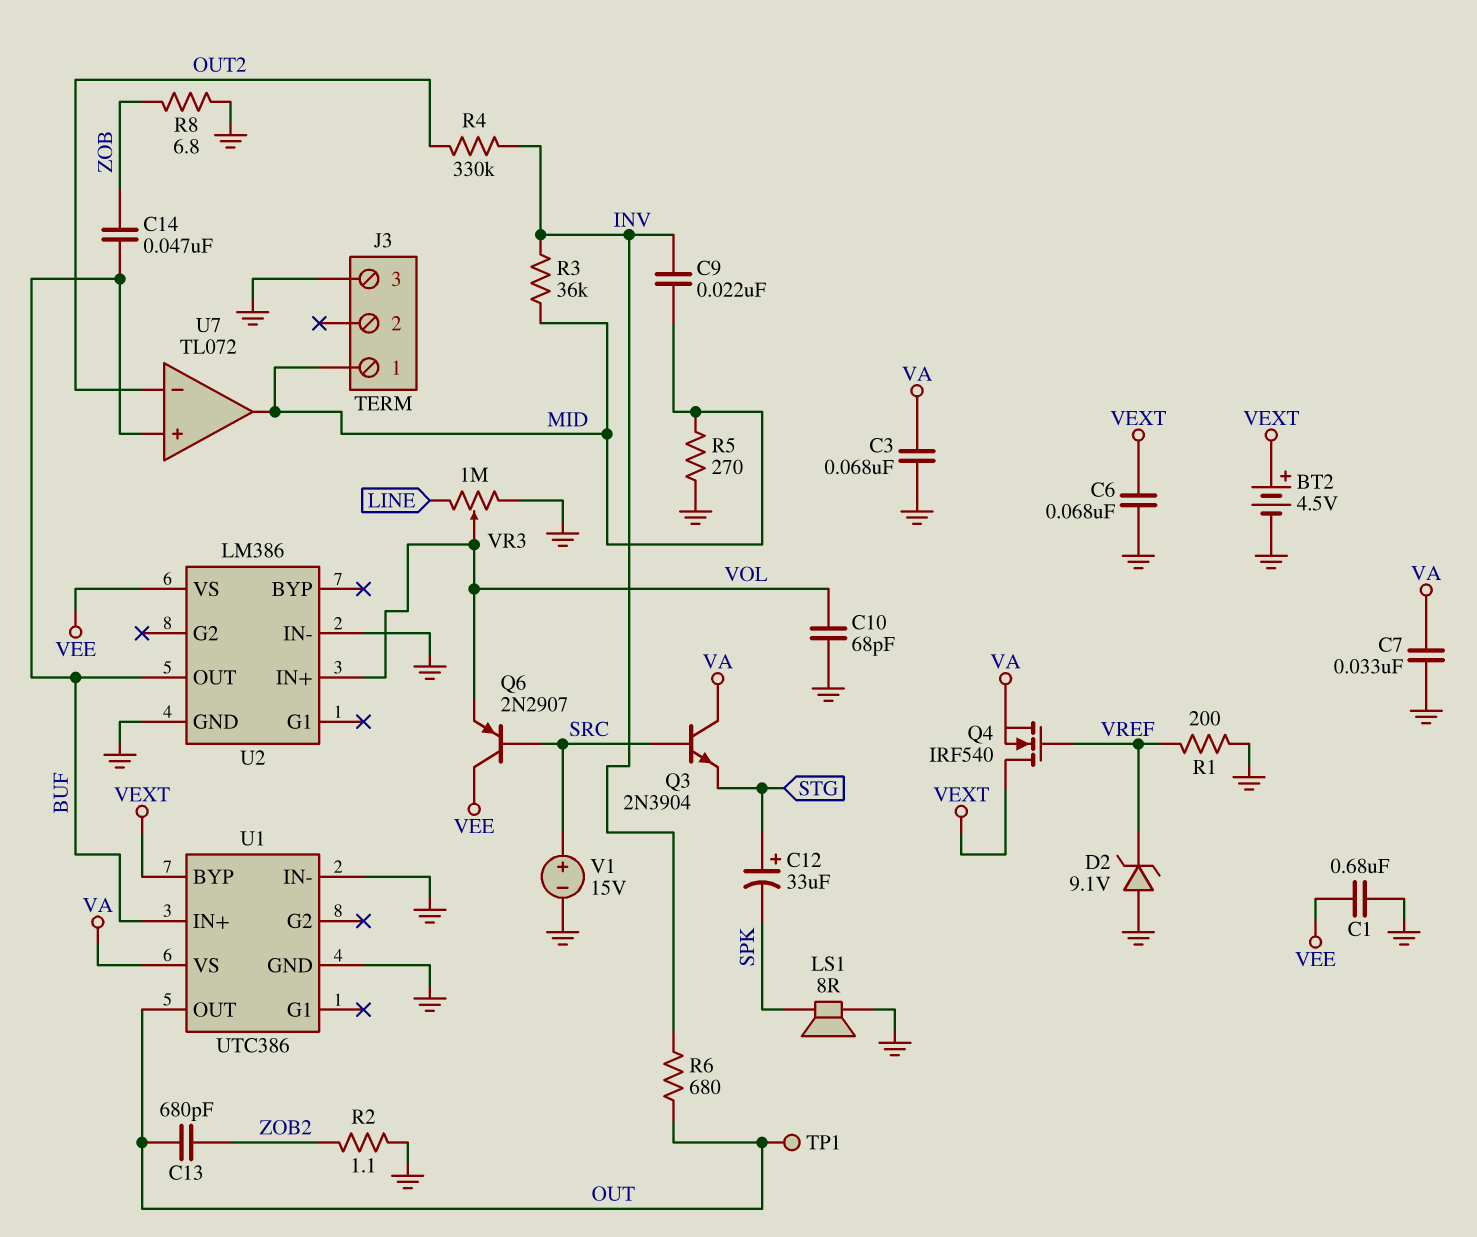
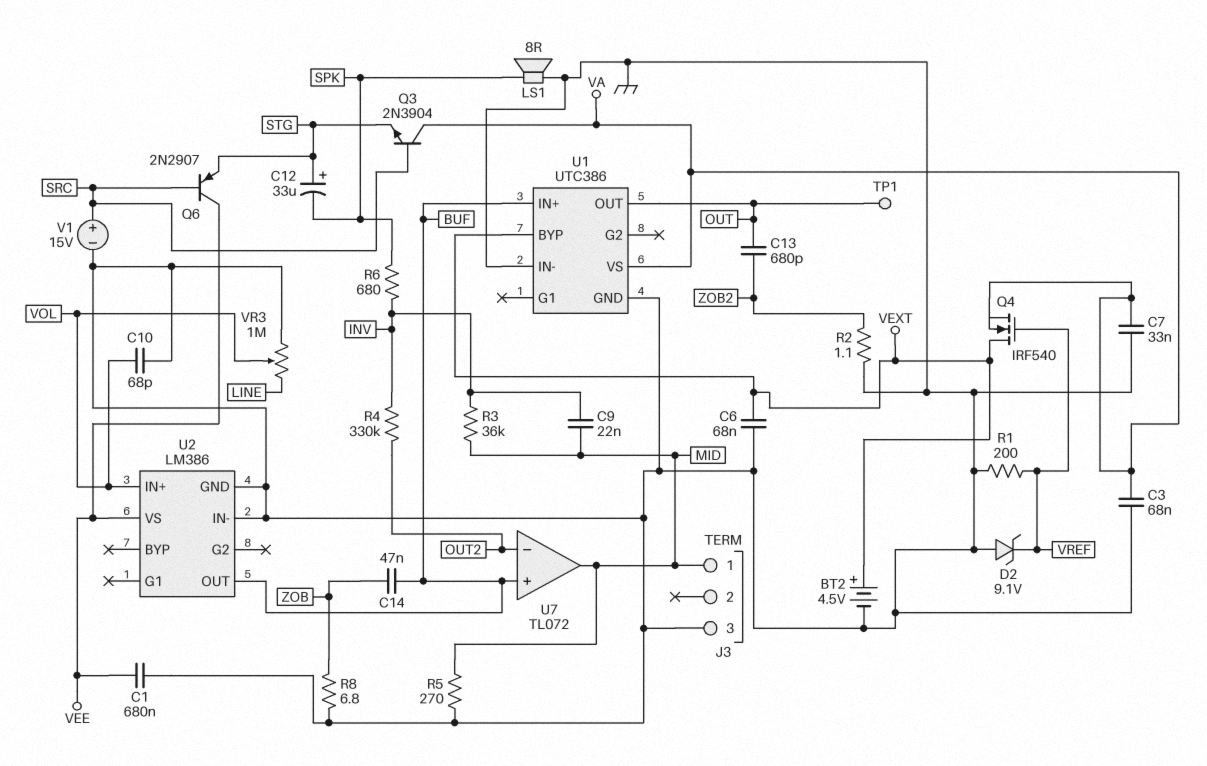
Q6: PNP 2N2907 (B SRC, C VEE, E VOL) -> PNP 2N2907 (B SRC, C VEE, E STG)
R6: 680 (INV, OUT) -> 680 (INV, SPK)

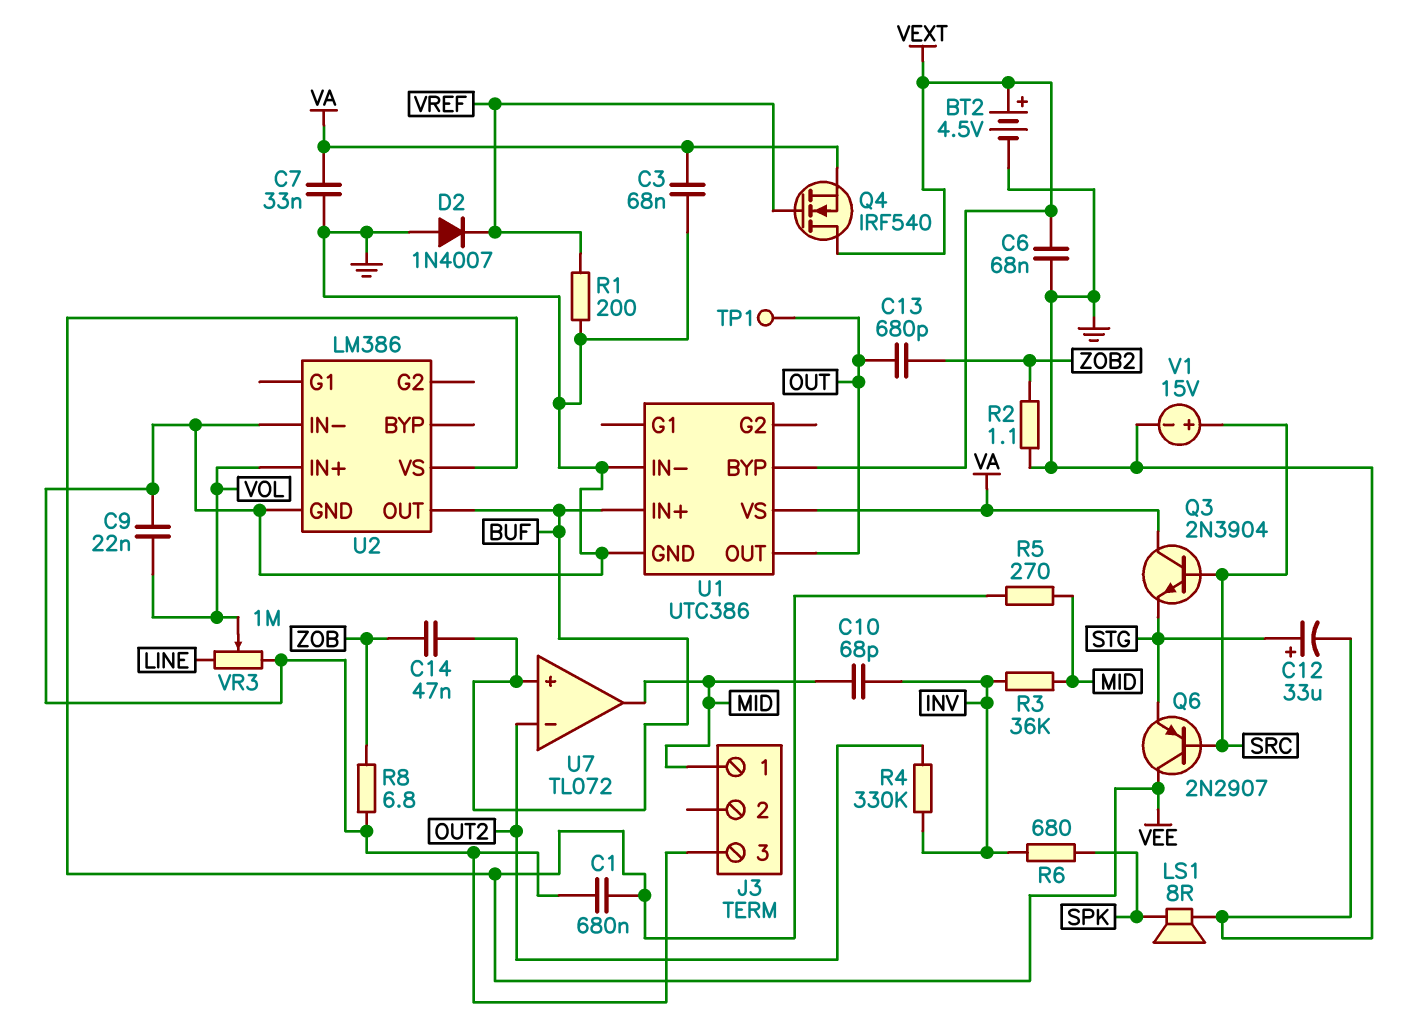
C9: 22nF (INV, MID) -> 22nF (GND, VOL)
C10: 68pF (GND, VOL) -> 68pF (INV, MID)
C12: 33uF (plus STG, minus SPK) -> 33uF (plus STG, minus GND)
D2: zener 9.1V (A GND, K VREF) -> diode 1N4007 (A GND, K VREF)
R5: 270 (GND, MID) -> 270 (MID, VEE)

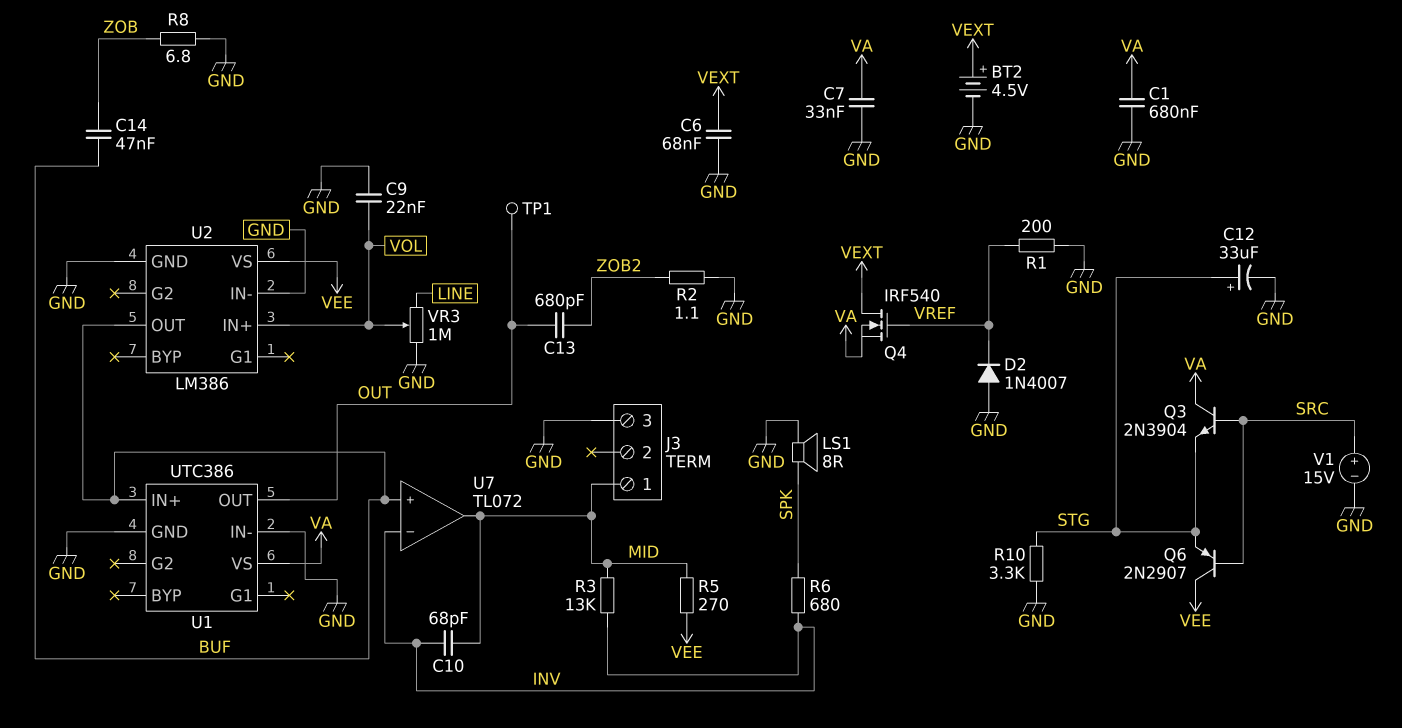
C1: 680nF (GND, VEE) -> 680nF (GND, VA)
C3: 68nF (GND, VA) -> none
R3: 36k (INV, MID) -> 13k (INV, MID)
R4: 330k (INV, OUT2) -> none
R10: none -> 3.3k (GND, STG)
U1 pin BYP: VEXT -> none
U7 pin in-: OUT2 -> INV

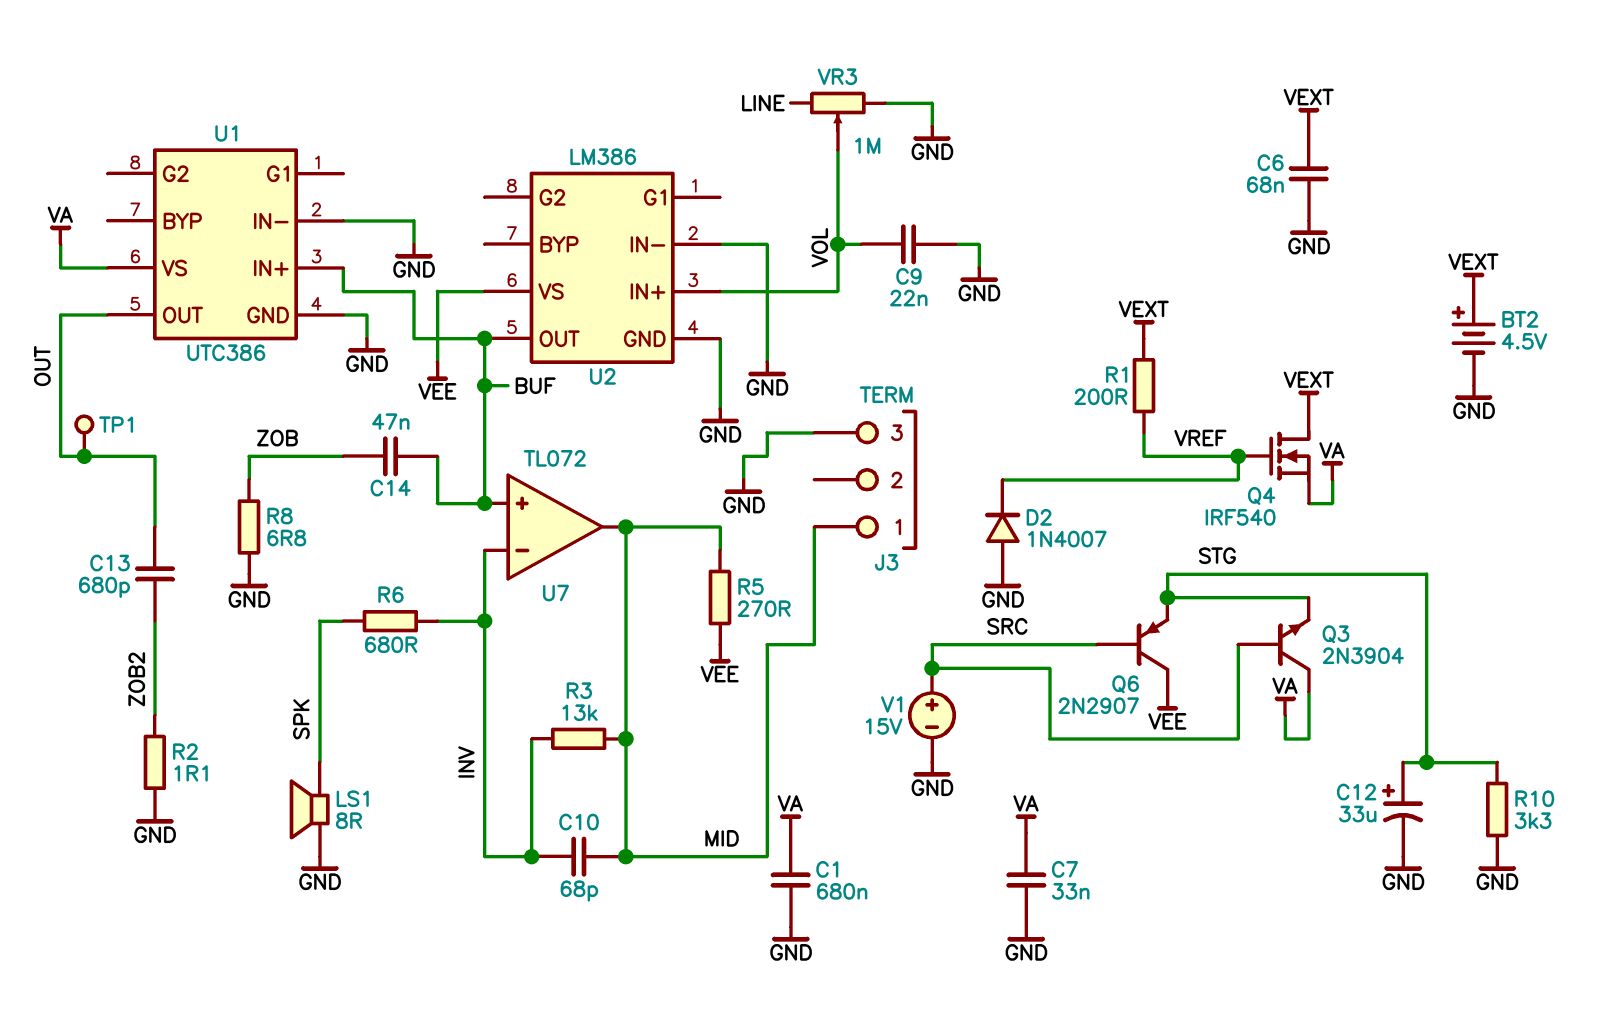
R1: 200 (GND, VREF) -> 200 (VEXT, VREF)

